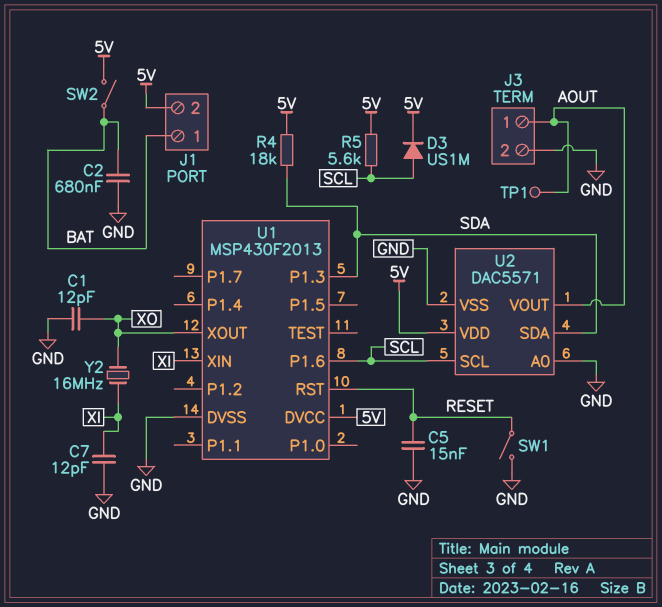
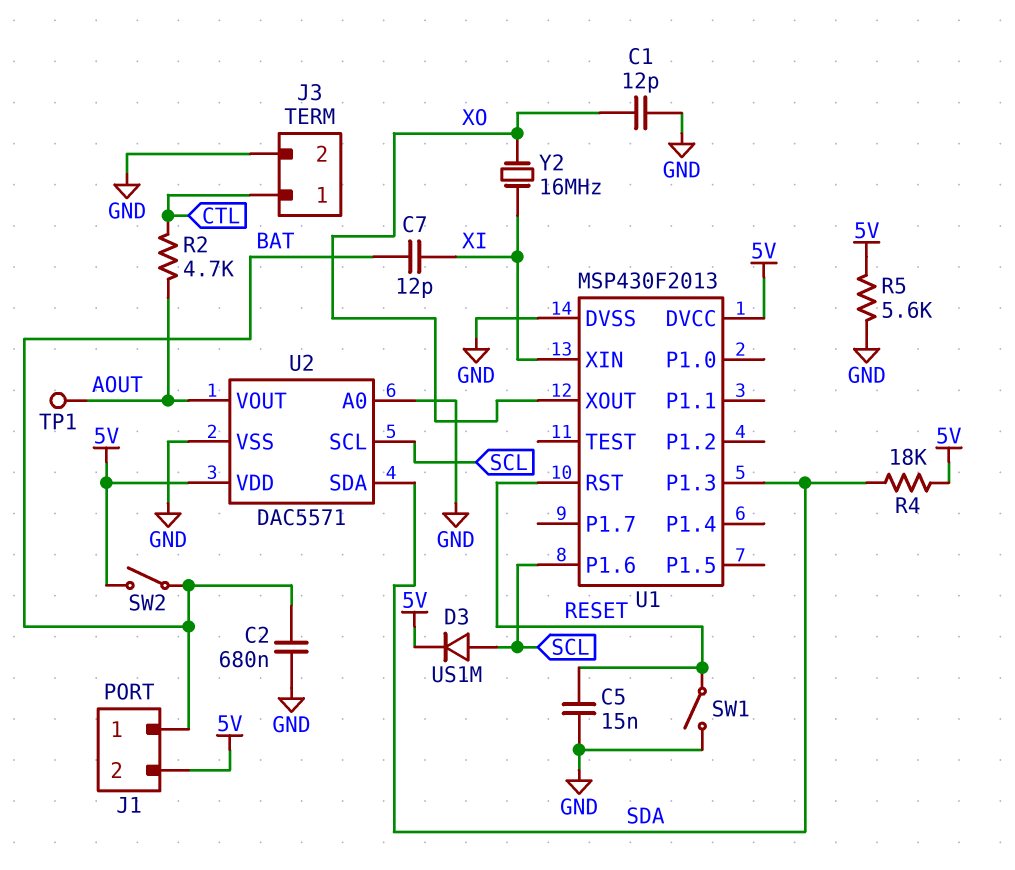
C7: 12pF (GND, XI) -> 12pF (BAT, XI)
J3 pin 1: AOUT -> CTL
R2: none -> 4.7k (AOUT, CTL)
R5: 5.6k (5V, SCL) -> 5.6k (5V, GND)

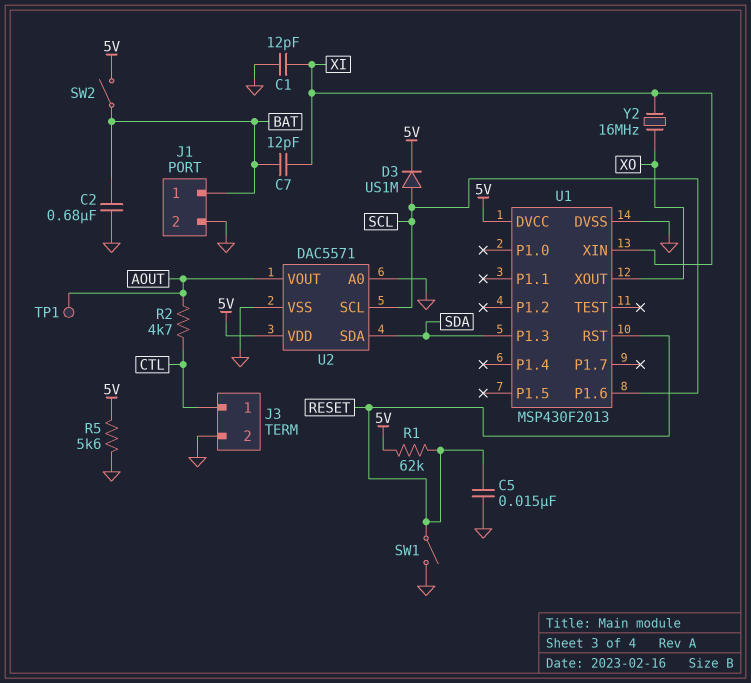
C1: 12pF (GND, XO) -> 12pF (GND, XI)
J1 pin 2: 5V -> GND
R1: none -> 62k (5V, RESET)
R4: 18k (5V, SDA) -> none

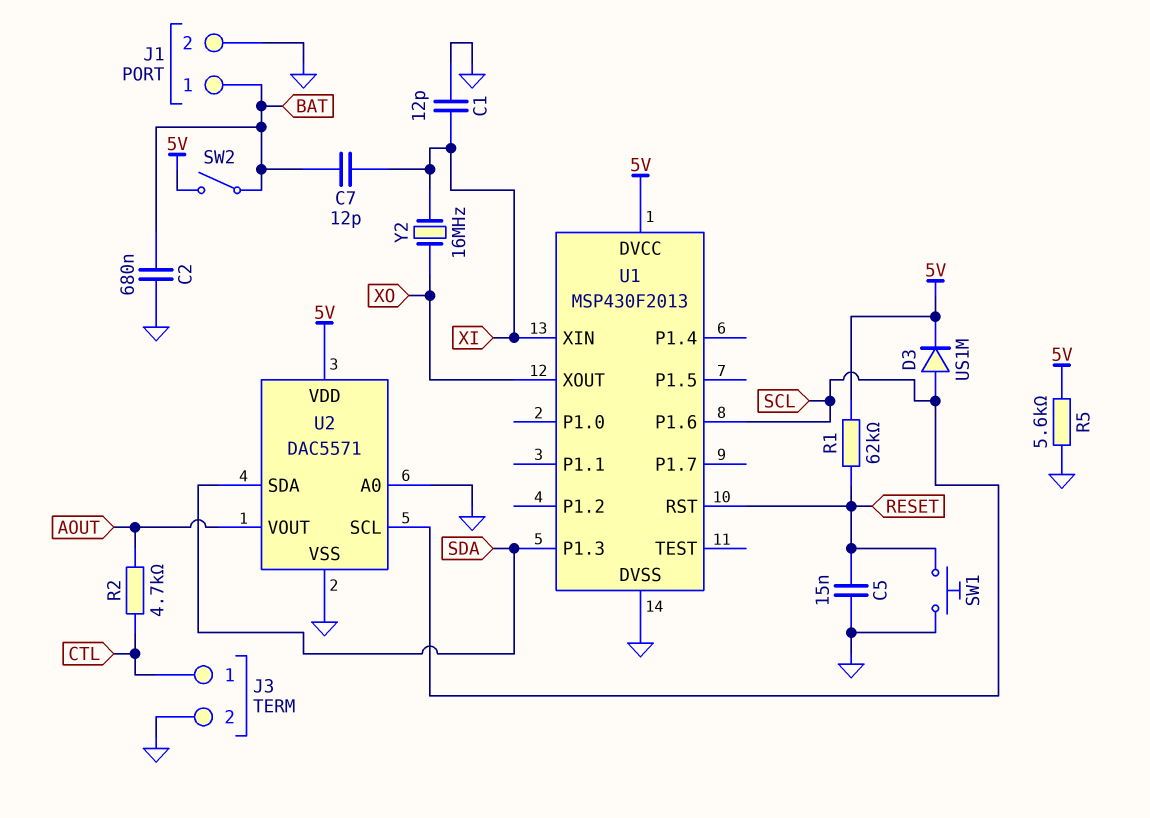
SW1: switch (GND, RESET) -> button (GND, RESET)
TP1: test point (AOUT) -> none

